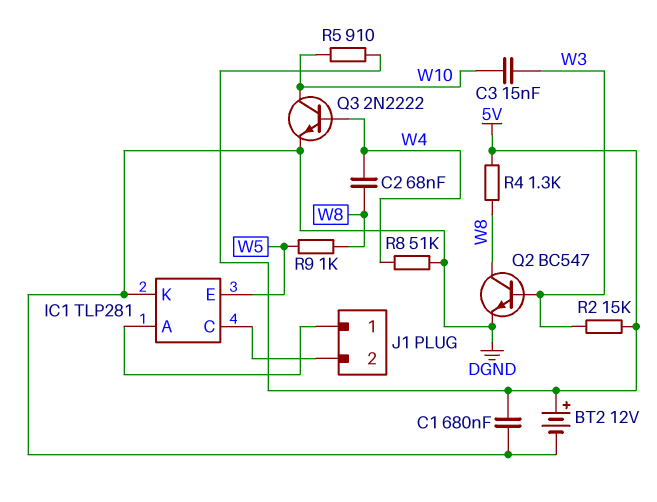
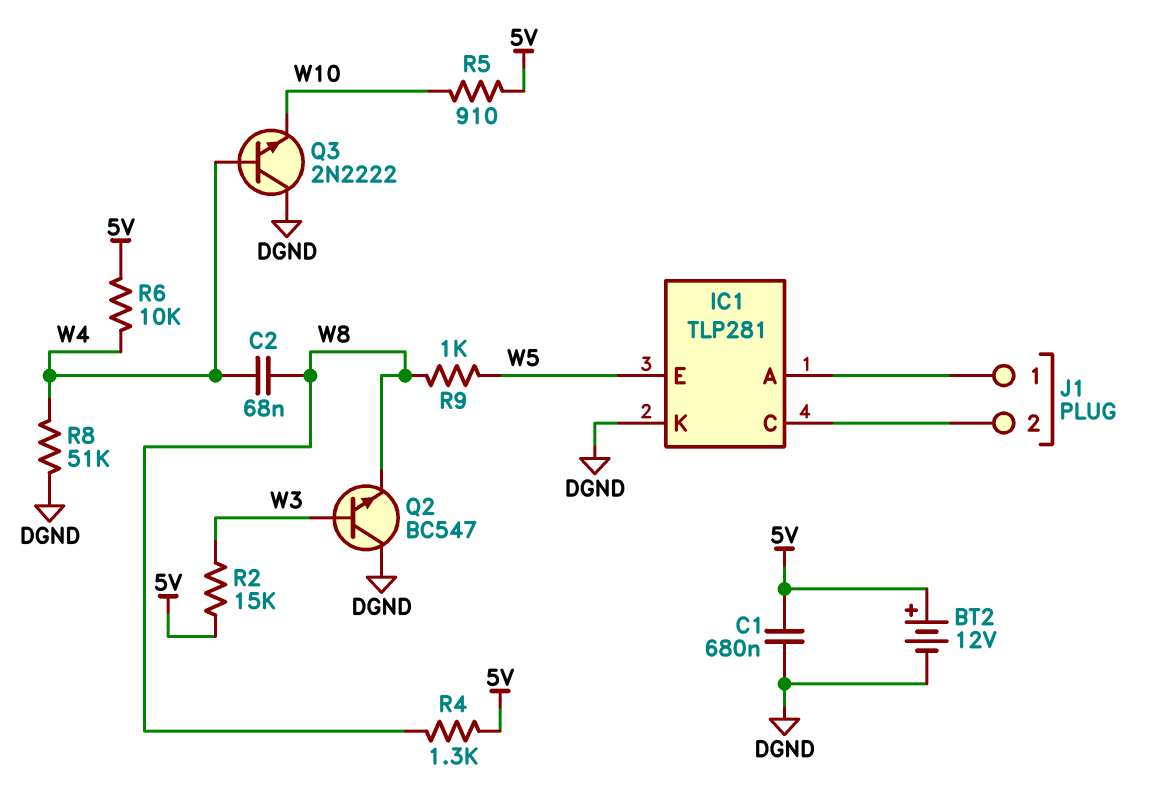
C3: 15nF (W3, W10) -> none
Q2: NPN BC547 (B W3, C W8, E DGND) -> NPN BC547 (B W3, C DGND, E W8)
Q3: NPN 2N2222 (B W4, C W10, E DGND) -> NPN 2N2222 (B W4, C DGND, E W10)
R6: none -> 10k (5V, W4)

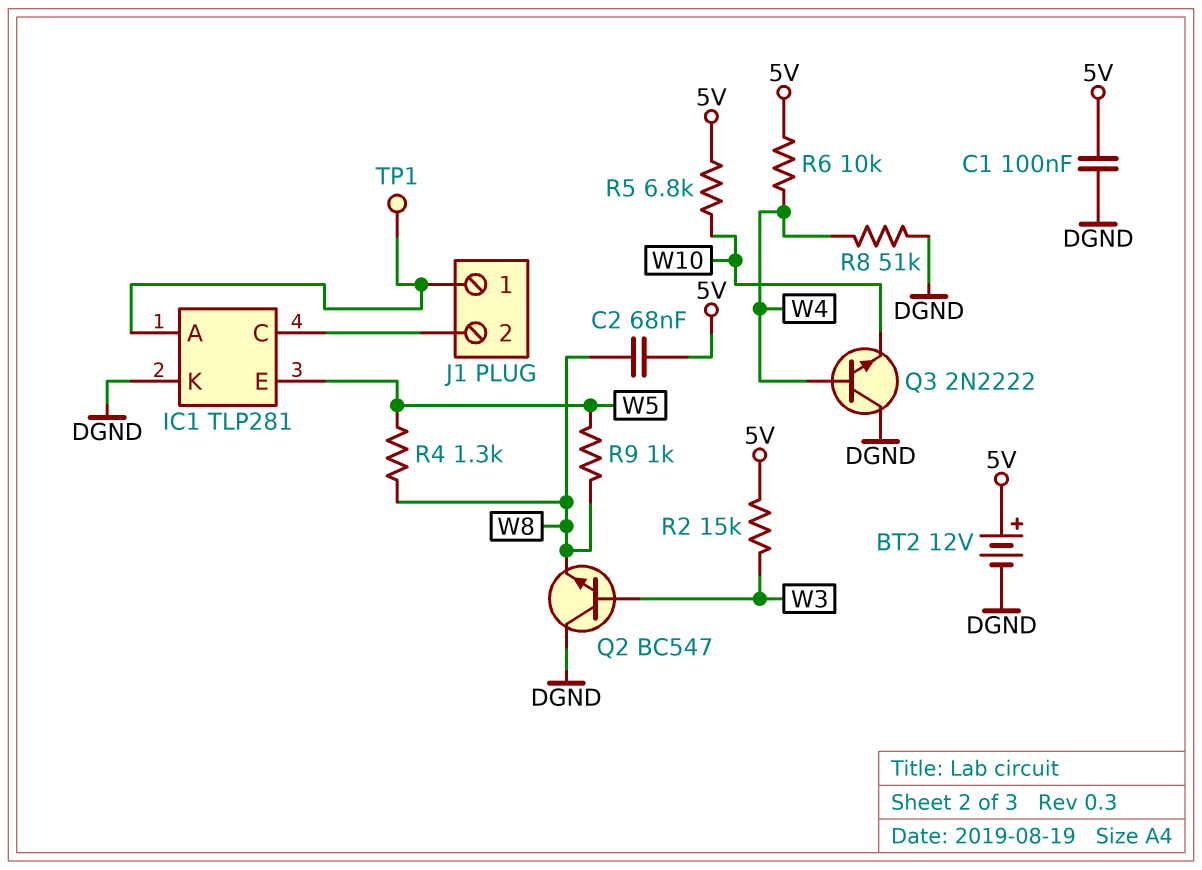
C1: 680nF (5V, DGND) -> 100nF (5V, DGND)
C2: 68nF (W4, W8) -> 68nF (5V, W8)
R4: 1.3k (5V, W8) -> 1.3k (W5, W8)
R5: 910 (5V, W10) -> 6.8k (5V, W10)
TP1: none -> test point (IC1/A)

